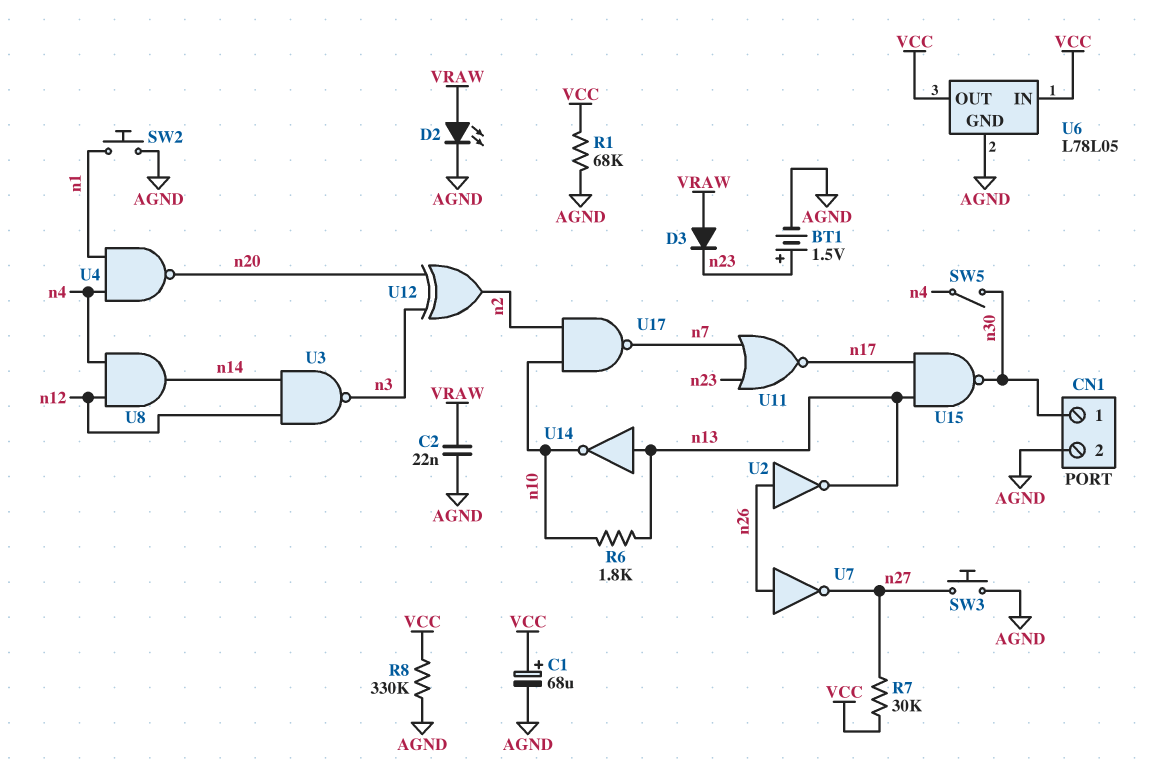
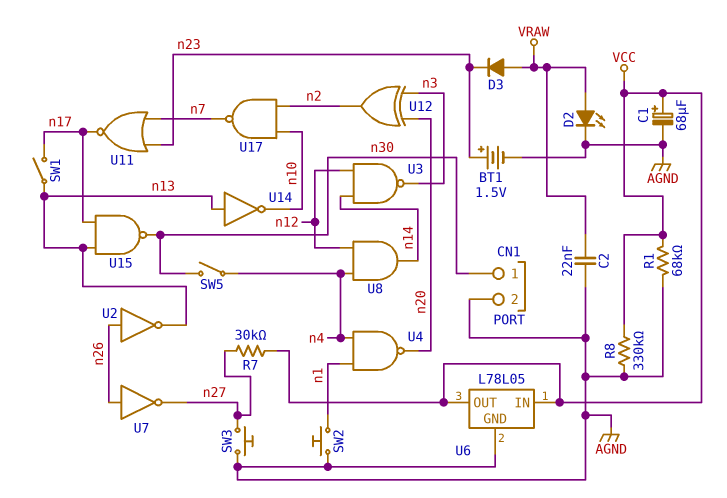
R6: 1.8k (n10, n13) -> none
SW1: none -> switch (n13, n17)

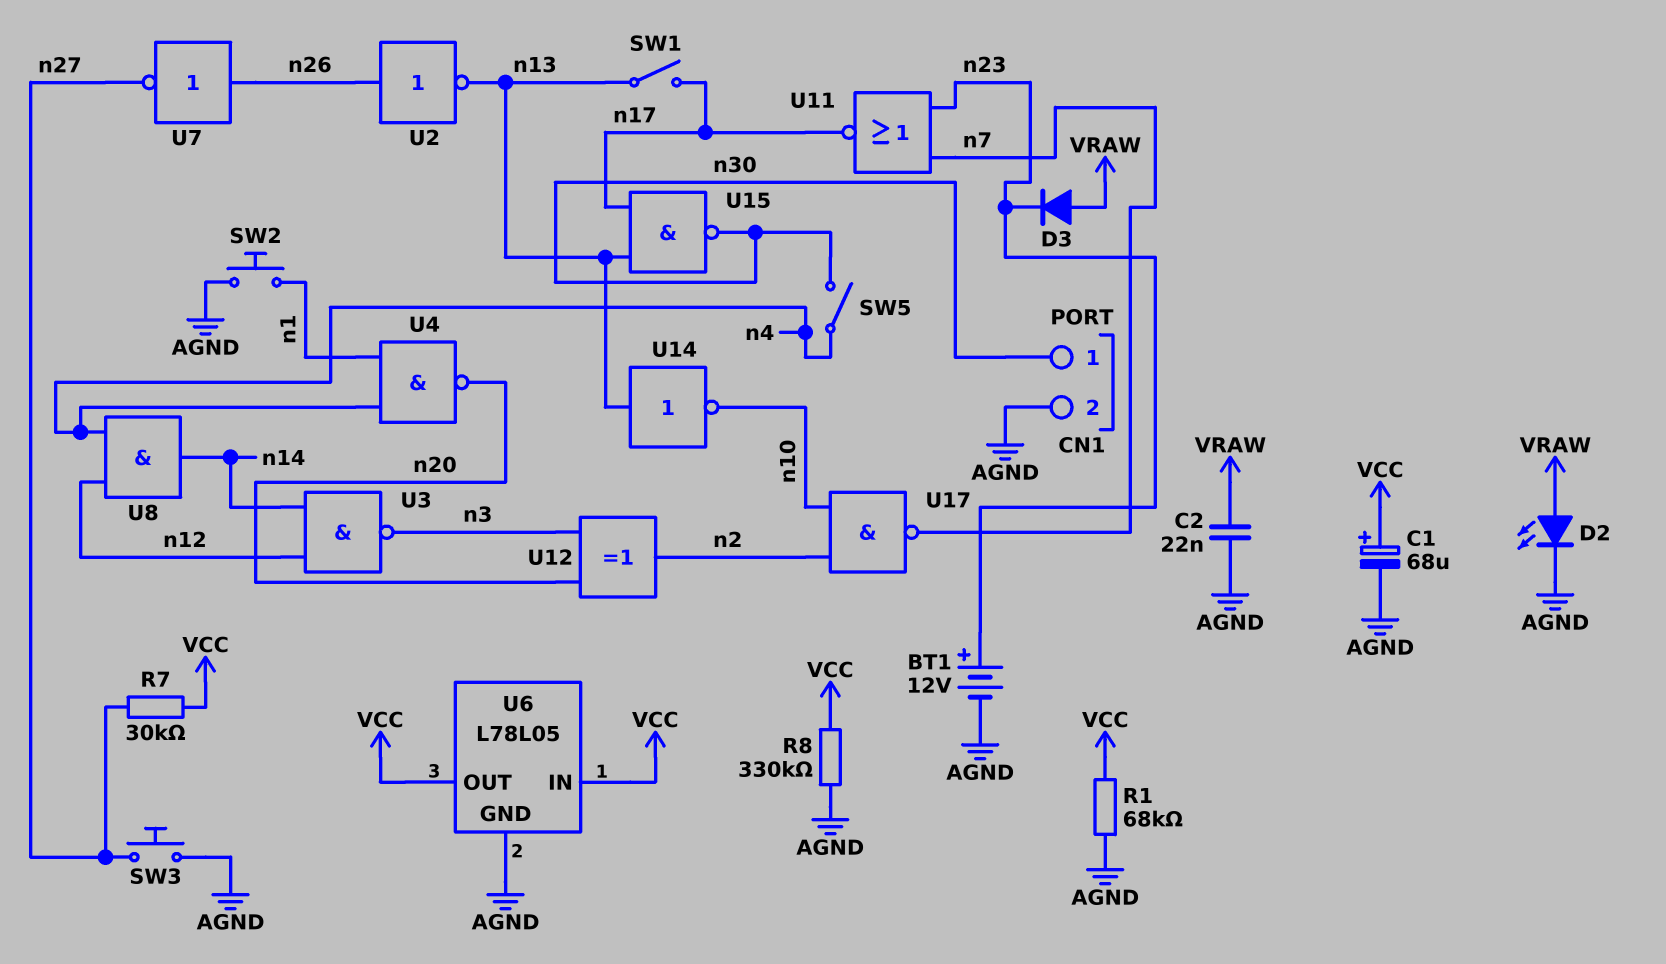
BT1: 1.5V (plus n23, minus AGND) -> 12V (plus n23, minus AGND)

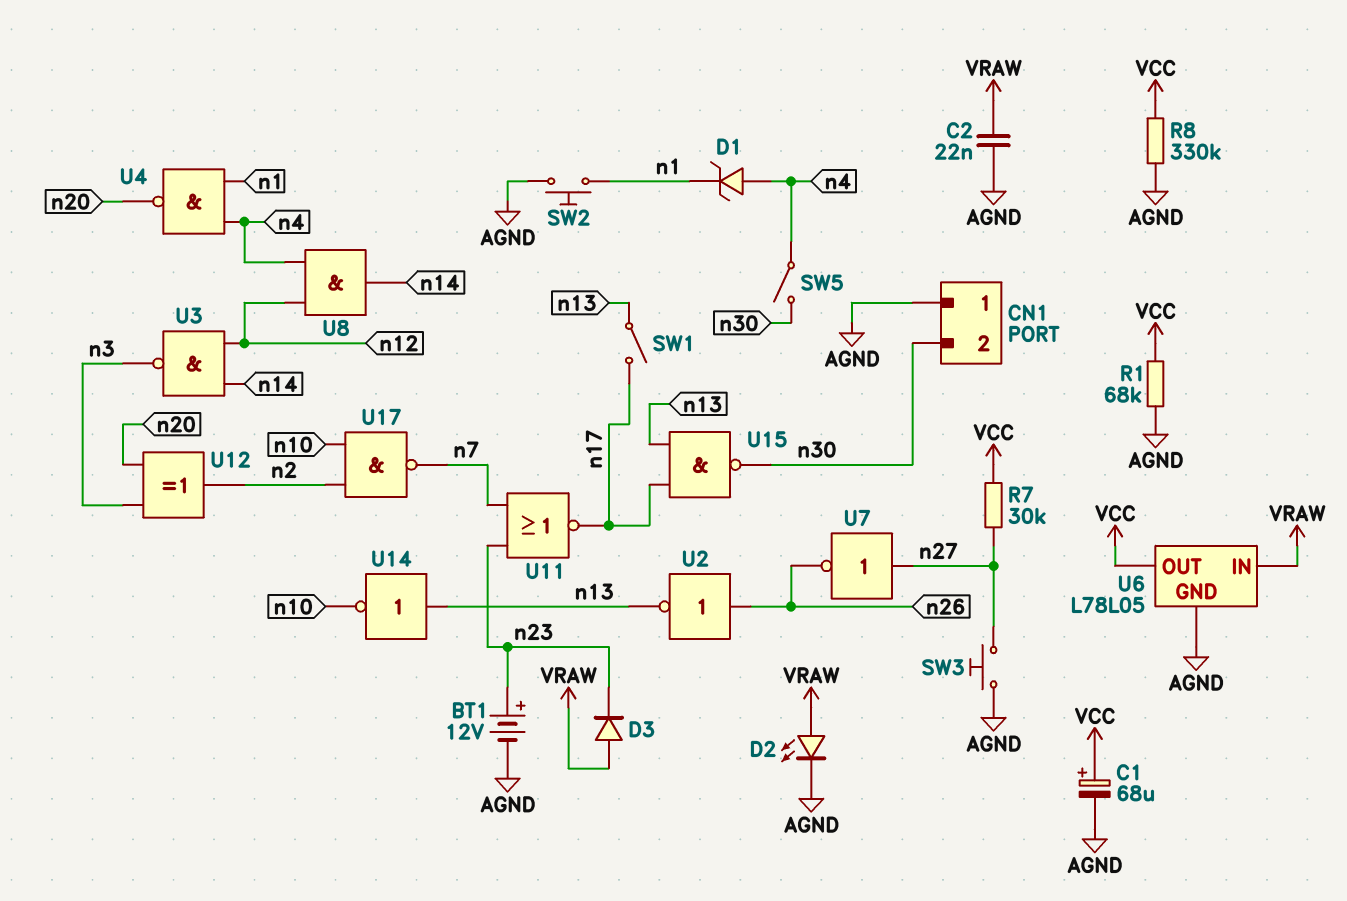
CN1 pin 1: n30 -> AGND
CN1 pin 2: AGND -> n30
D1: none -> zener (A n4, K n1)
U6 pin IN: VCC -> VRAW
U7: NOT (in n26, out n27) -> NOT (in n27, out n26)

